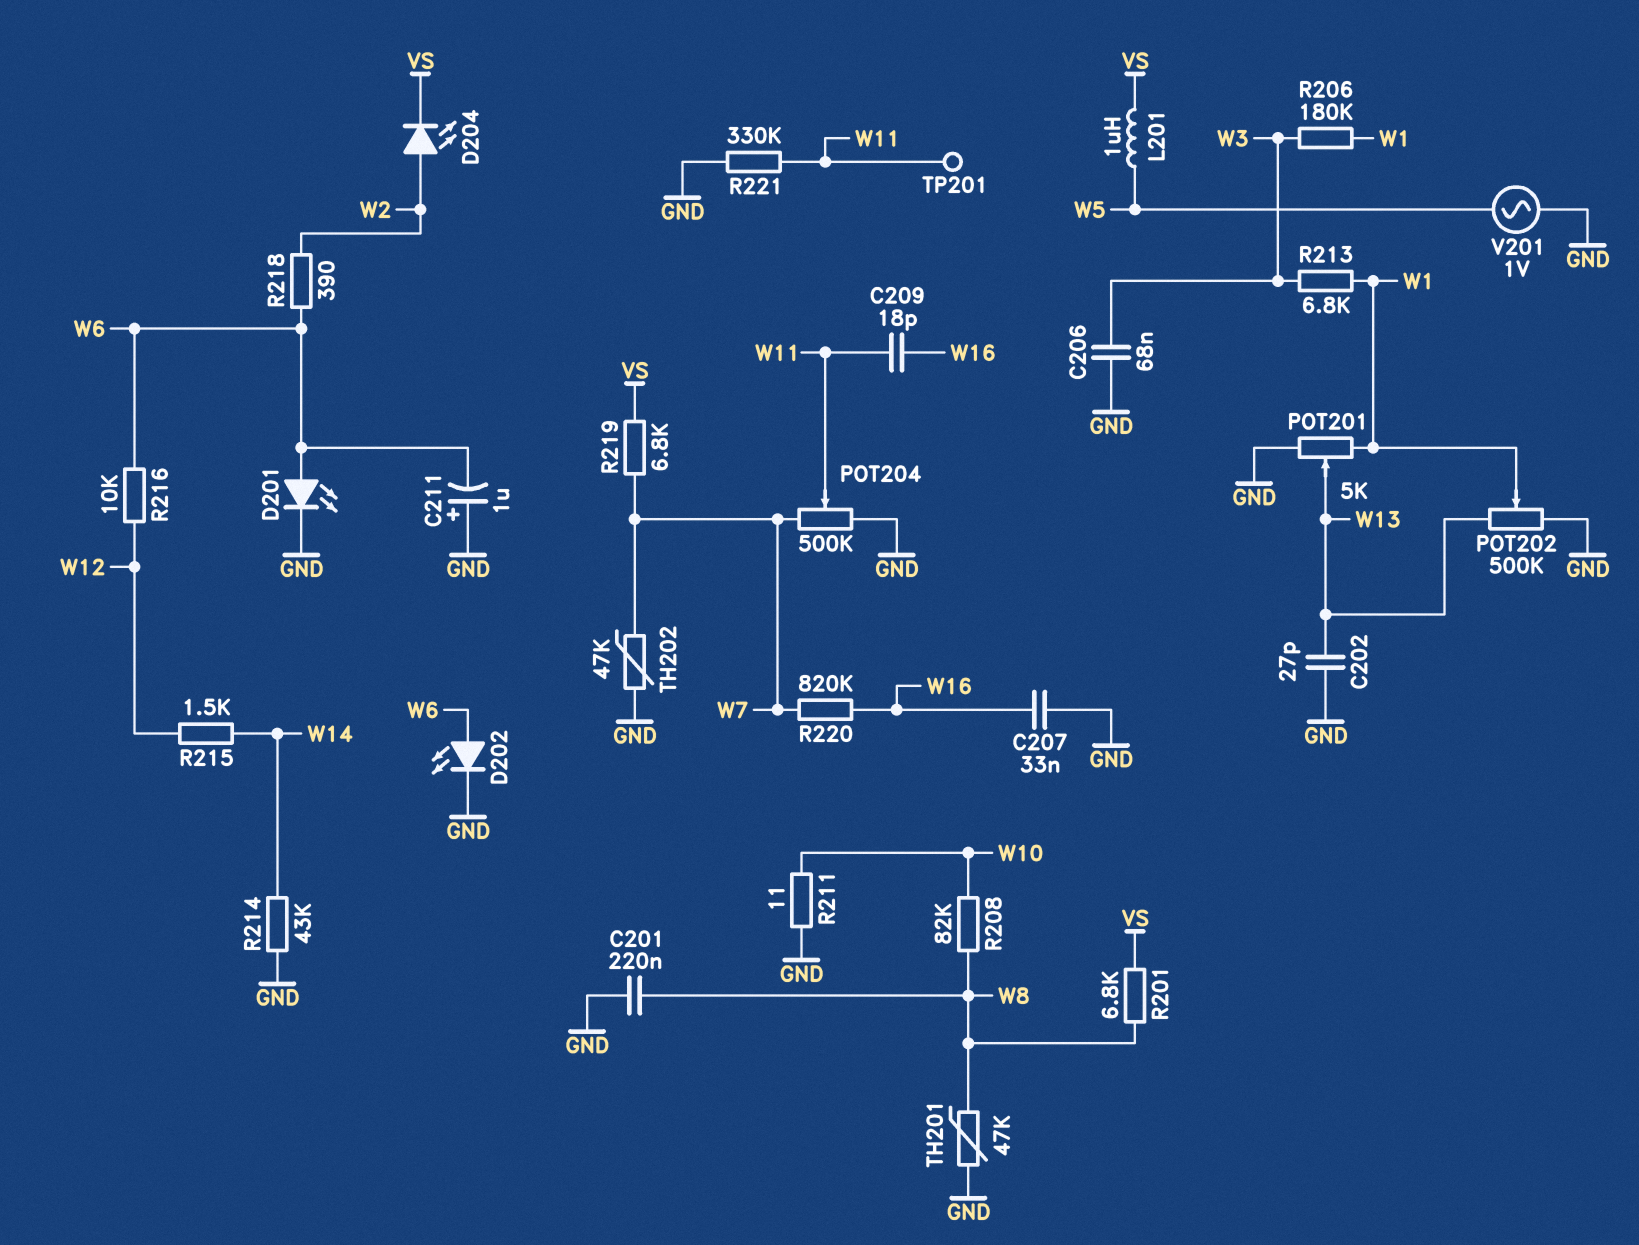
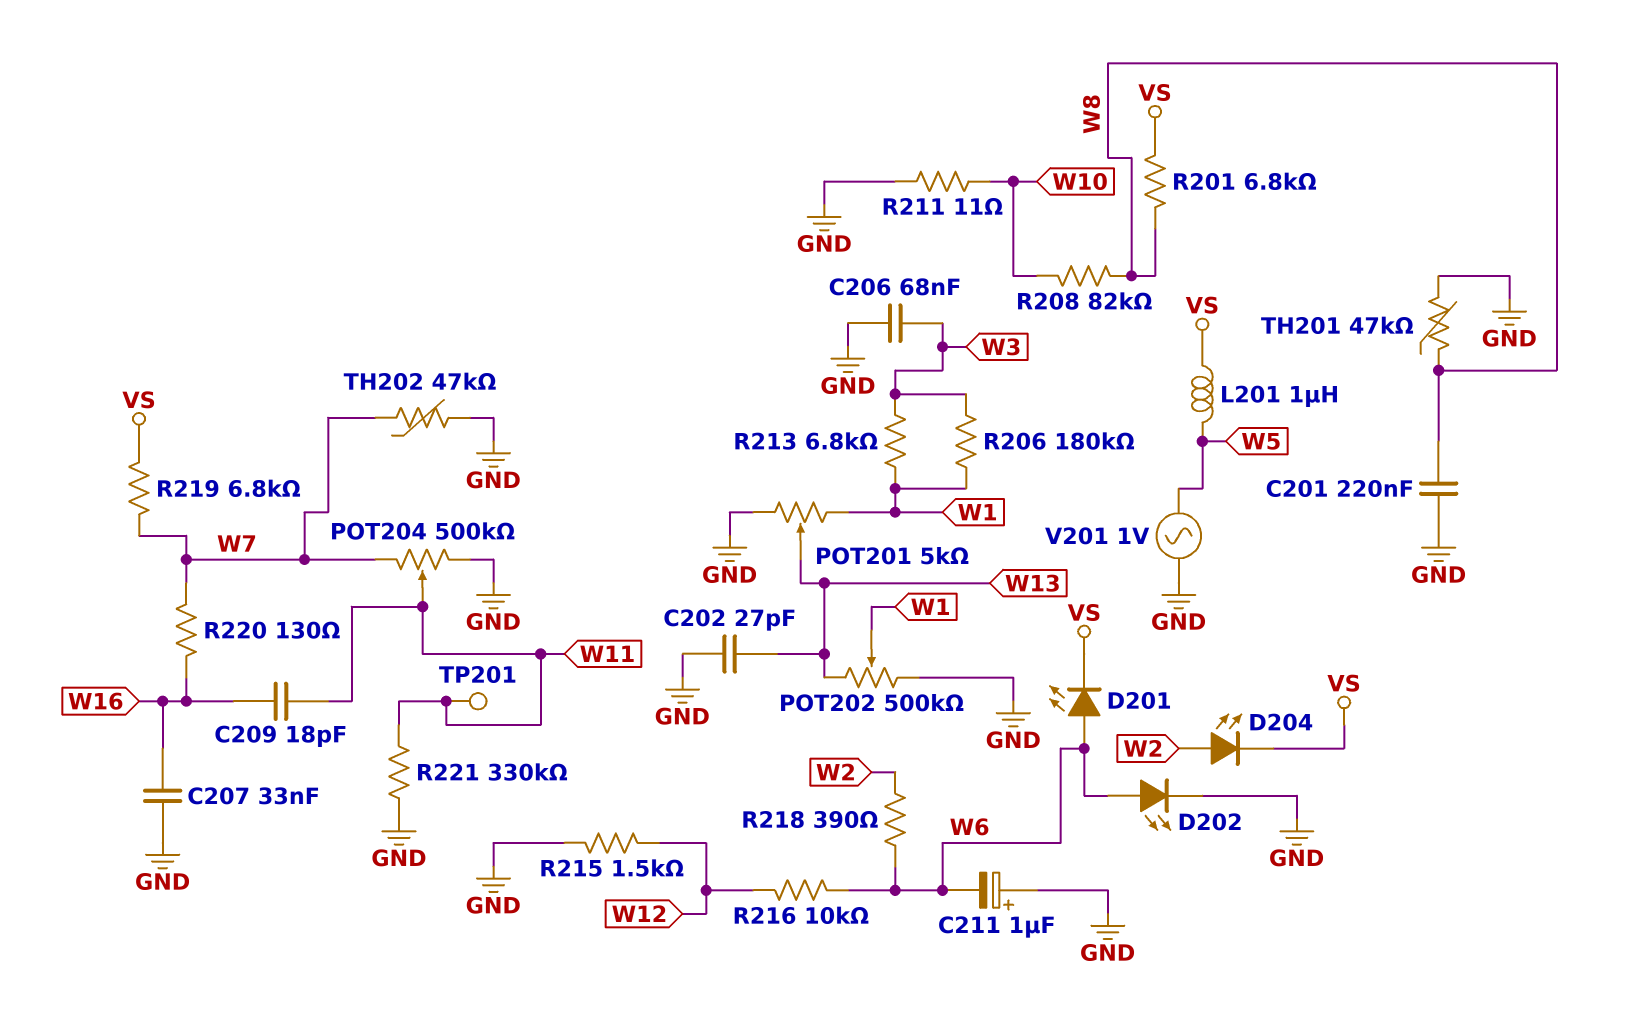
D201: LED (A W6, K GND) -> LED (A W6, K VS)
R214: 43k (GND, W14) -> none
R215: 1.5k (W12, W14) -> 1.5k (GND, W12)
R220: 820k (W7, W16) -> 130 (W7, W16)

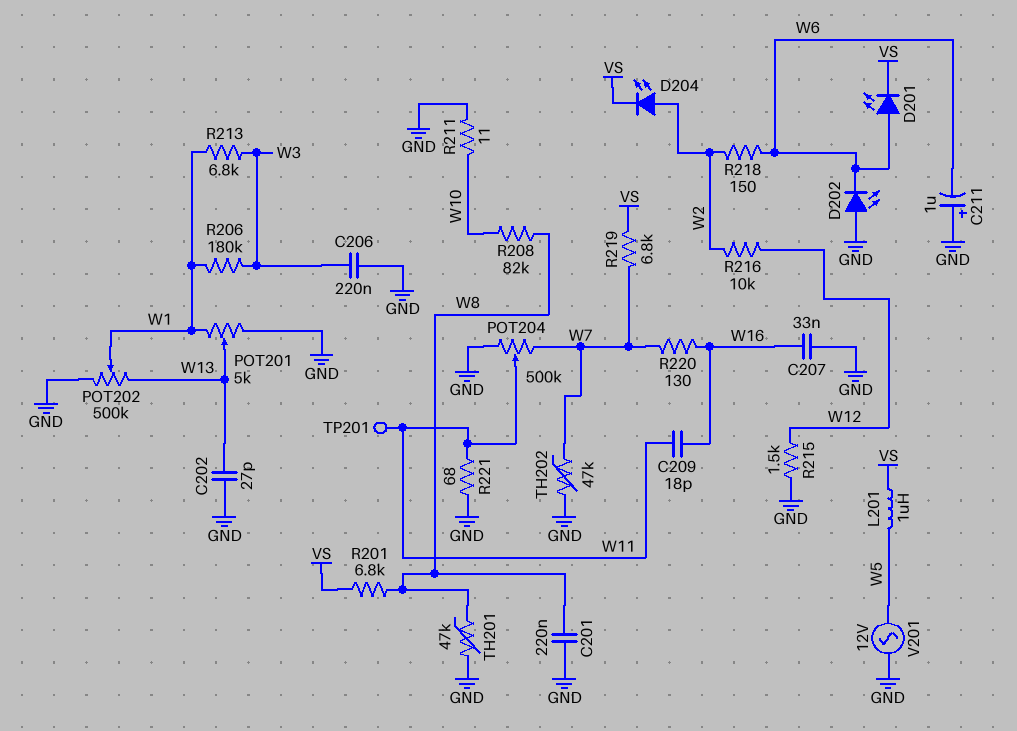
C206: 68nF (GND, W3) -> 220nF (GND, W3)
D202: LED (A W6, K GND) -> LED (A GND, K W6)
R216: 10k (W6, W12) -> 10k (W2, W12)
R218: 390 (W2, W6) -> 150 (W2, W6)
R221: 330k (GND, W11) -> 68 (GND, W11)
V201: AC 1V (GND, W5) -> AC 12V (GND, W5)

